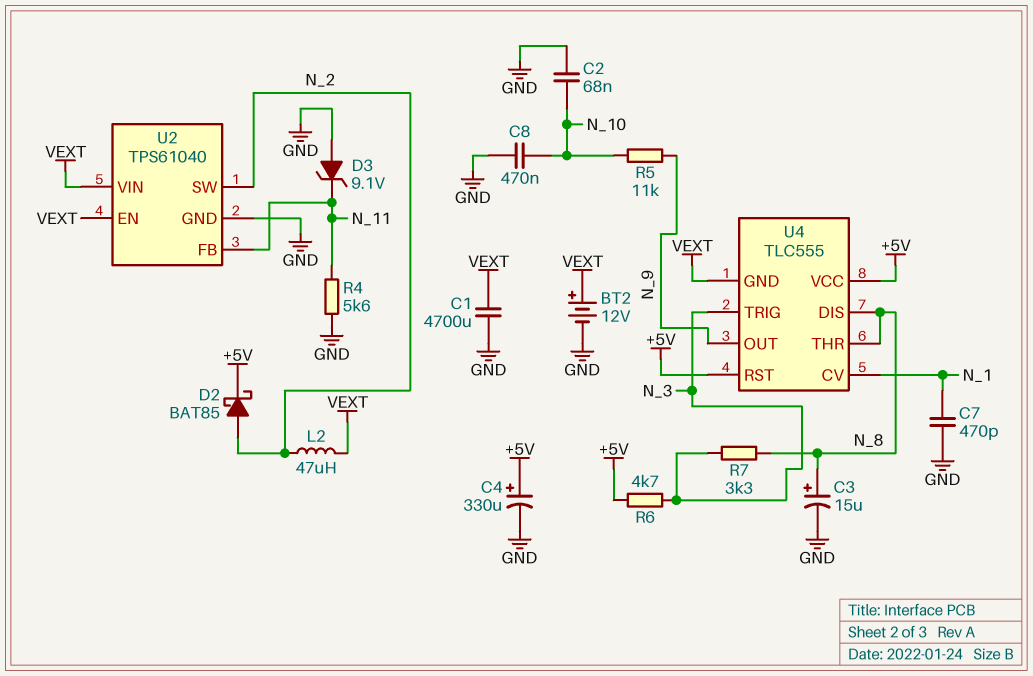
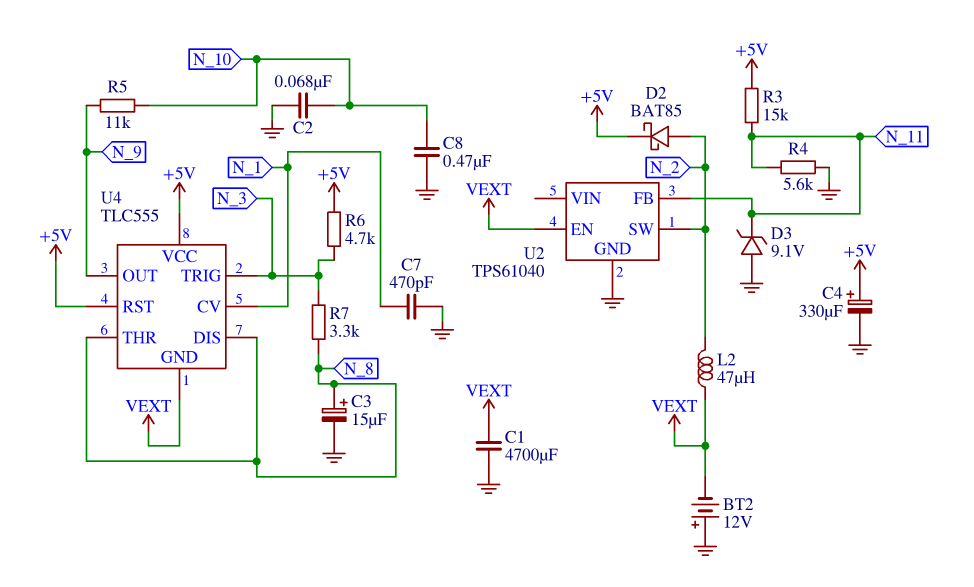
BT2: 12V (plus VEXT, minus GND) -> 12V (plus GND, minus VEXT)
R3: none -> 15k (+5V, N_11)
U2 pin VIN: VEXT -> none

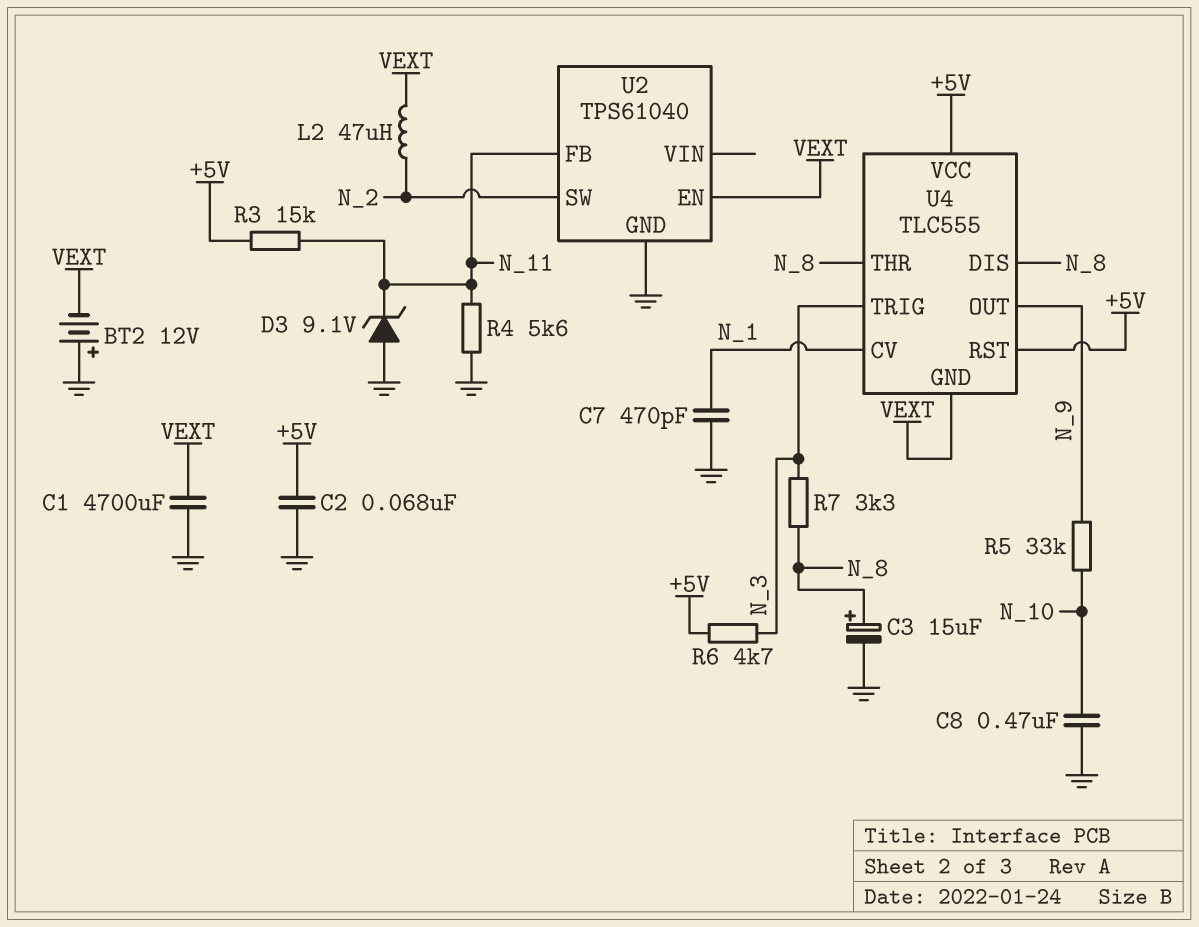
C2: 68nF (GND, N_10) -> 68nF (+5V, GND)
C4: 330uF (plus +5V, minus GND) -> none
D2: schottky BAT85 (A N_2, K +5V) -> none
R5: 11k (N_9, N_10) -> 33k (N_9, N_10)

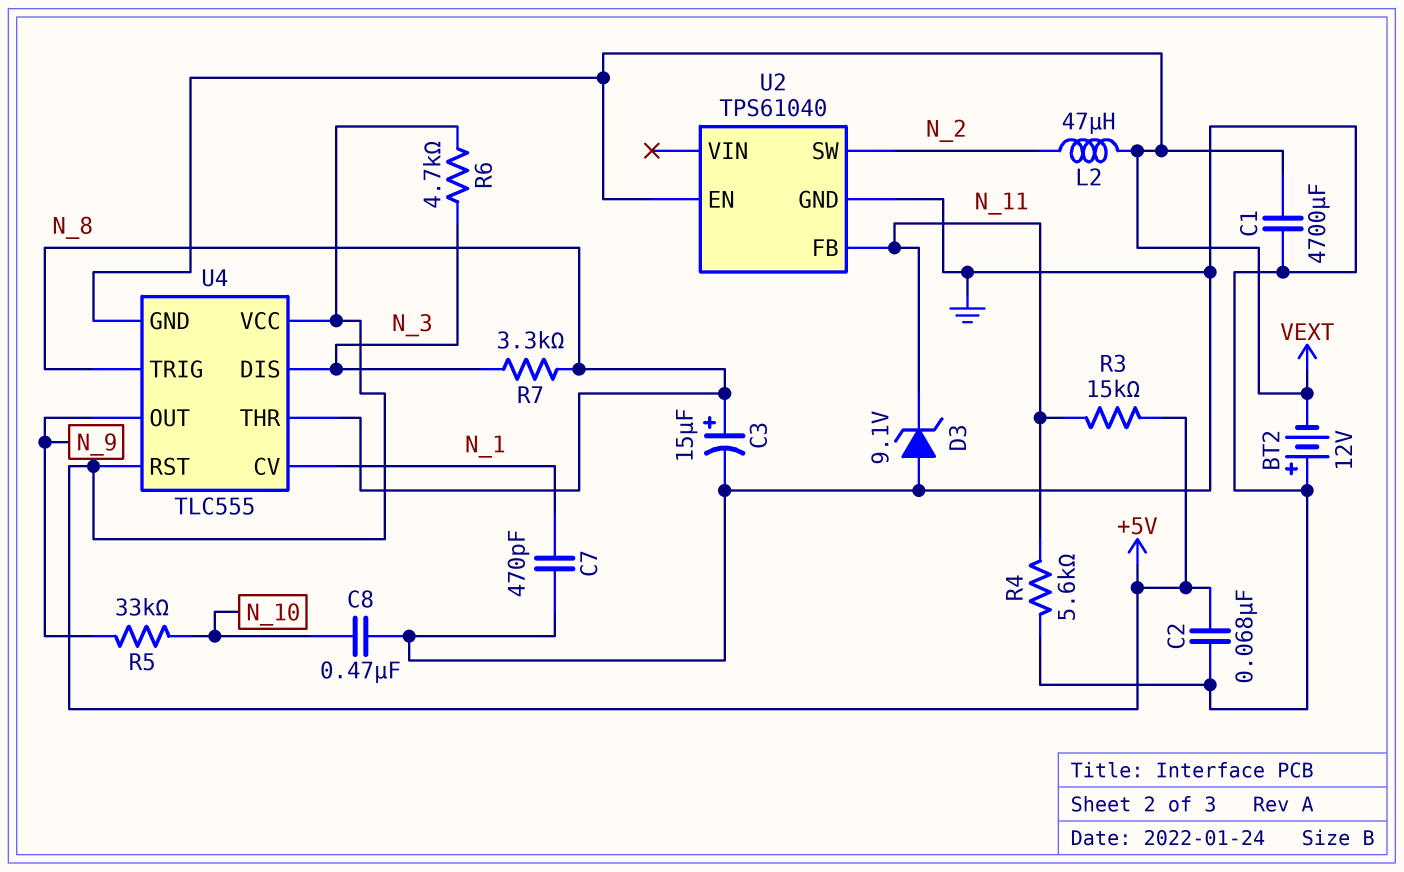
U4 pin DIS: N_8 -> N_3
U4 pin TRIG: N_3 -> N_8

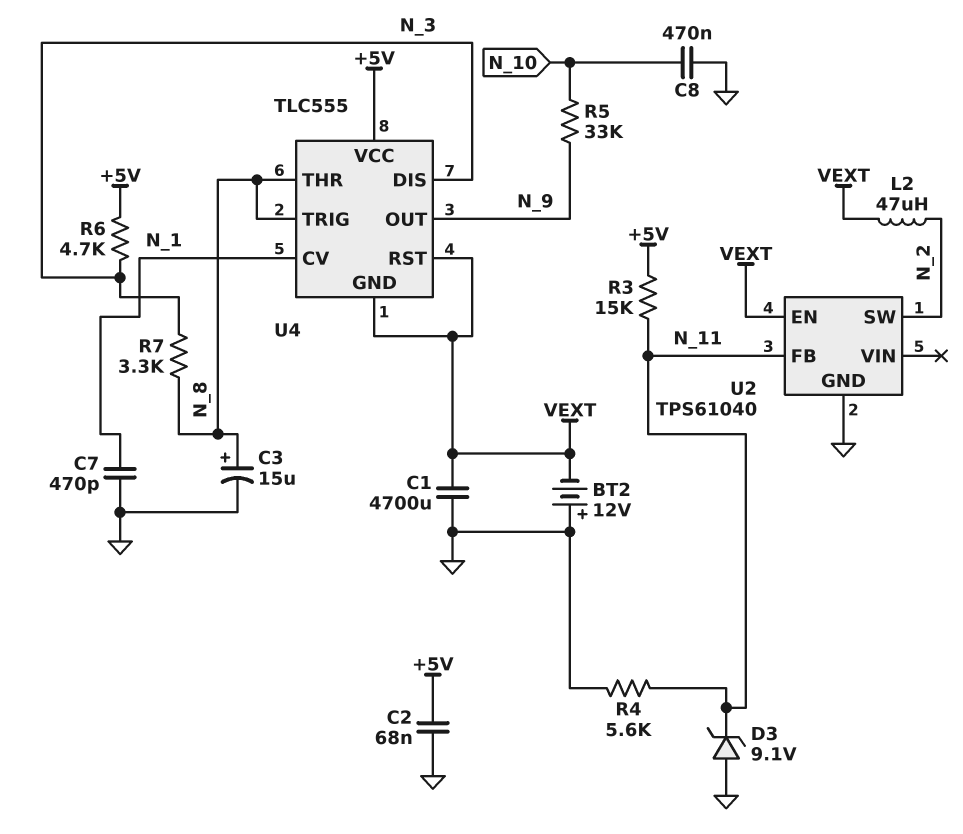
U4 pin RST: +5V -> VEXT

